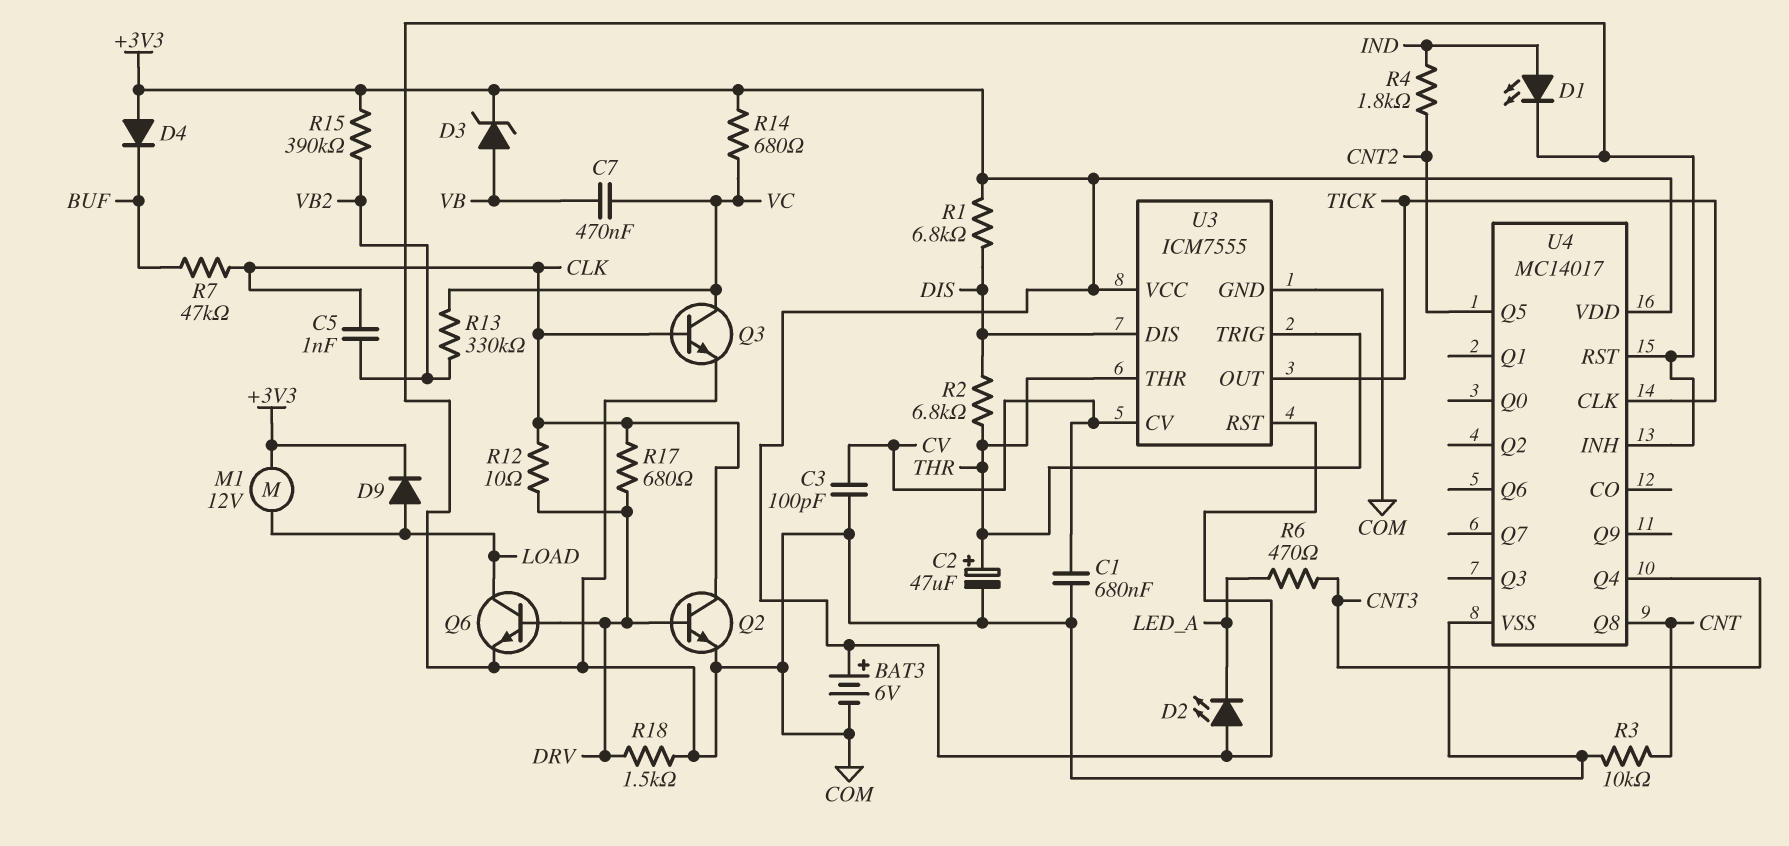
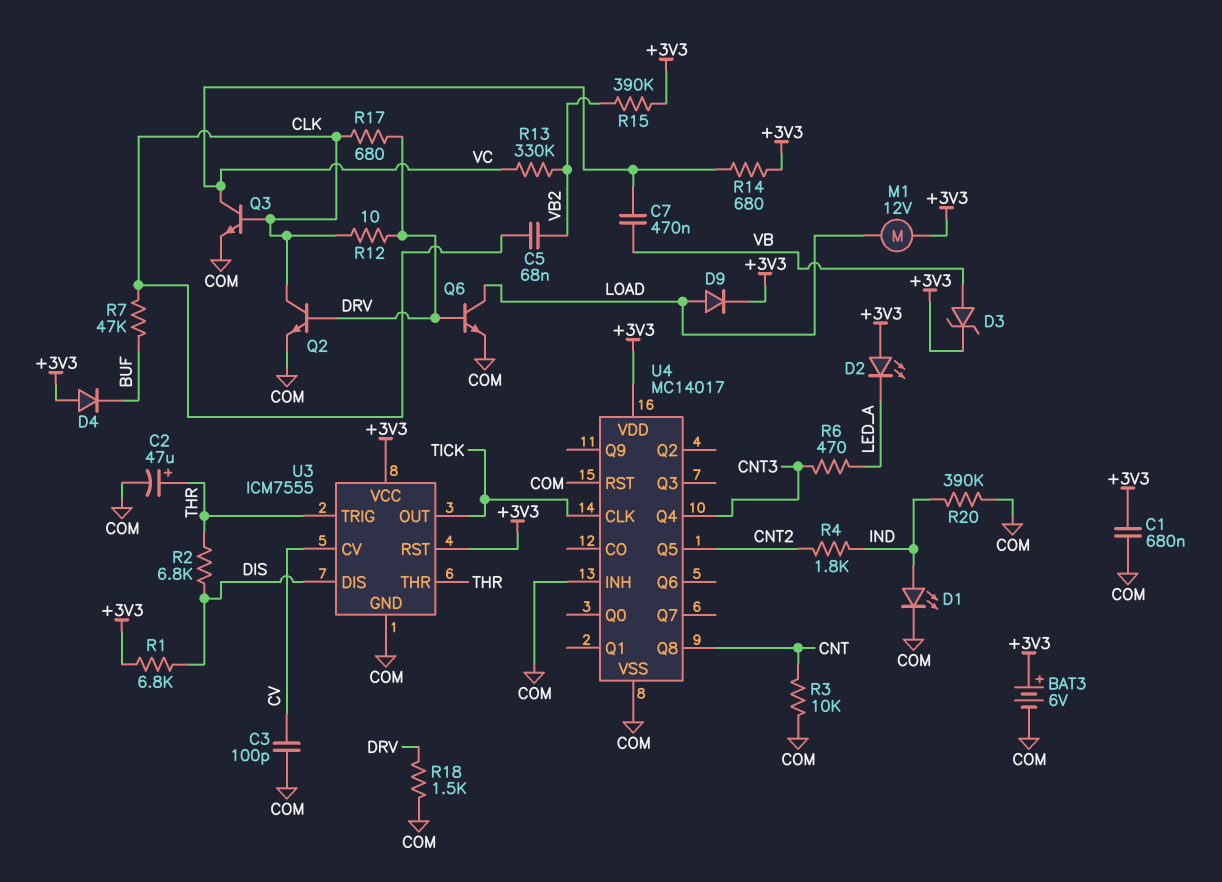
C1: 680nF (COM, CV) -> 680nF (+3V3, COM)
C5: 1nF (CLK, VB2) -> 68nF (CLK, VB2)
R20: none -> 390k (COM, IND)

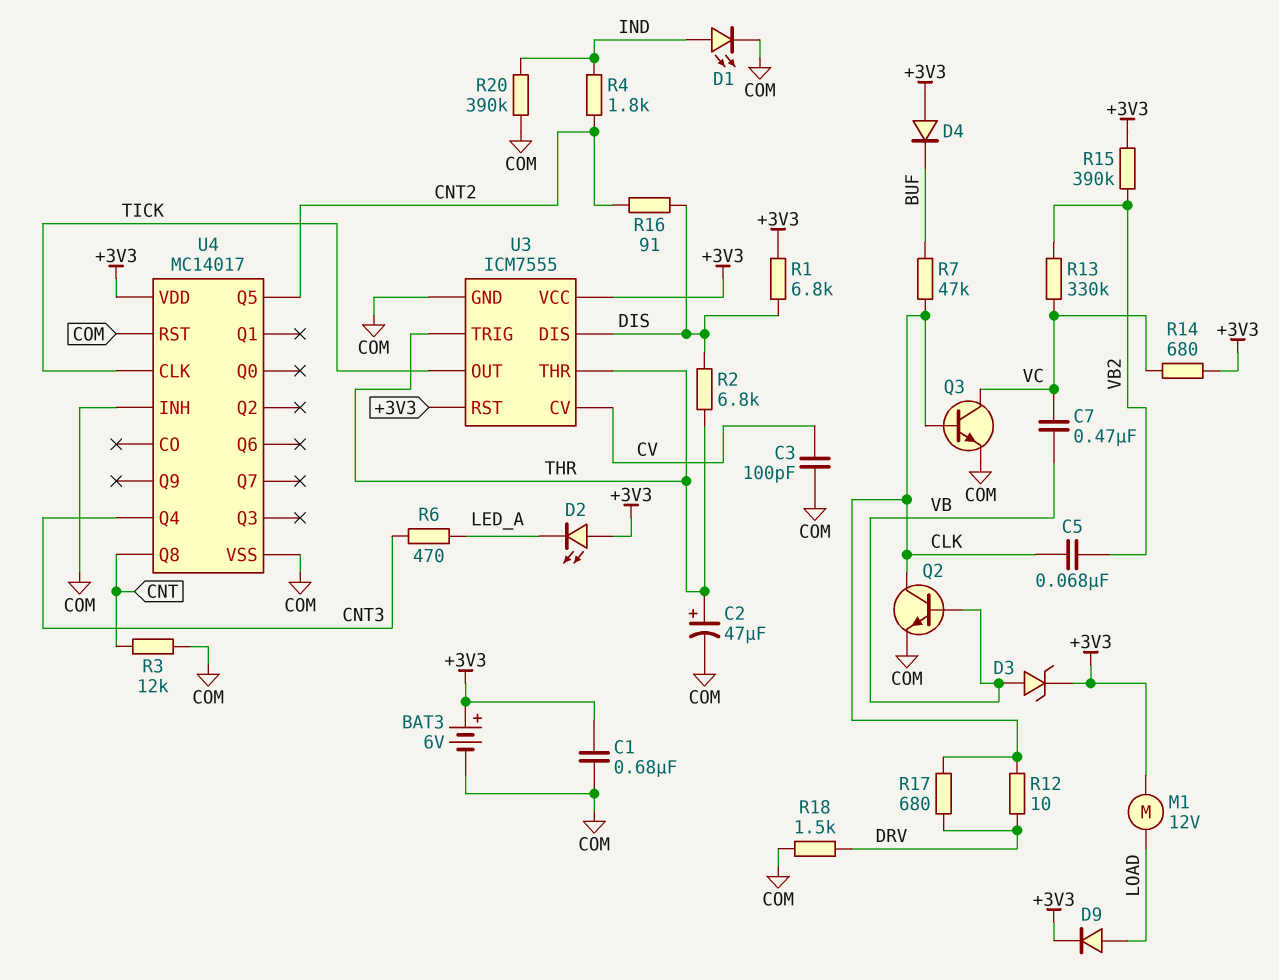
Q2: NPN (B DRV, C CLK, E COM) -> NPN (B VB, C CLK, E COM)
Q6: NPN (B DRV, C LOAD, E COM) -> none
R3: 10k (CNT, COM) -> 12k (CNT, COM)
R16: none -> 91 (CNT2, DIS)

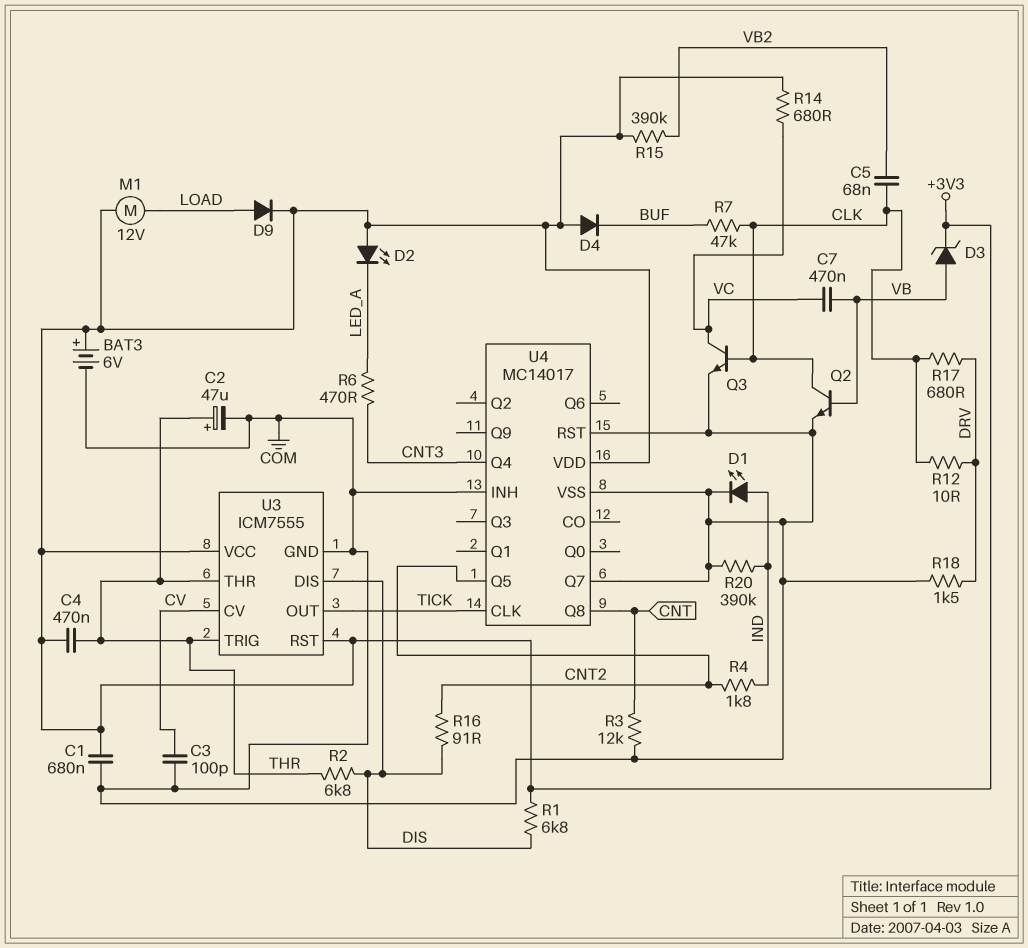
C4: none -> 470nF (+3V3, THR)
R13: 330k (VB2, VC) -> none
U4 pin Q7: none -> COM

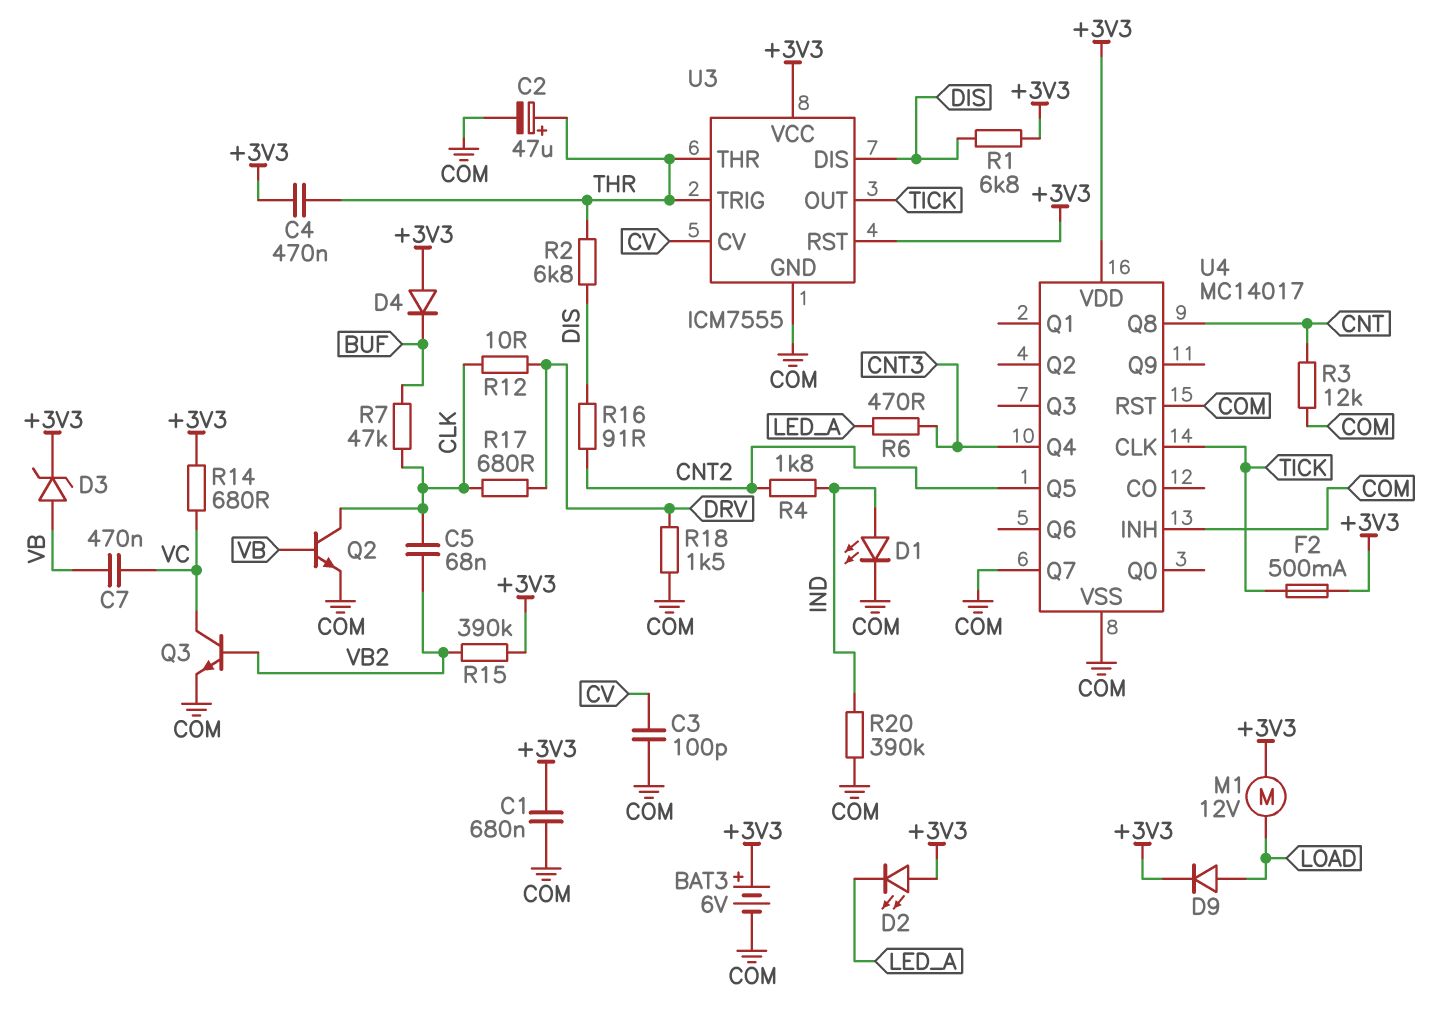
F2: none -> 500mA (+3V3, TICK)
Q3: NPN (B CLK, C VC, E COM) -> NPN (B VB2, C VC, E COM)

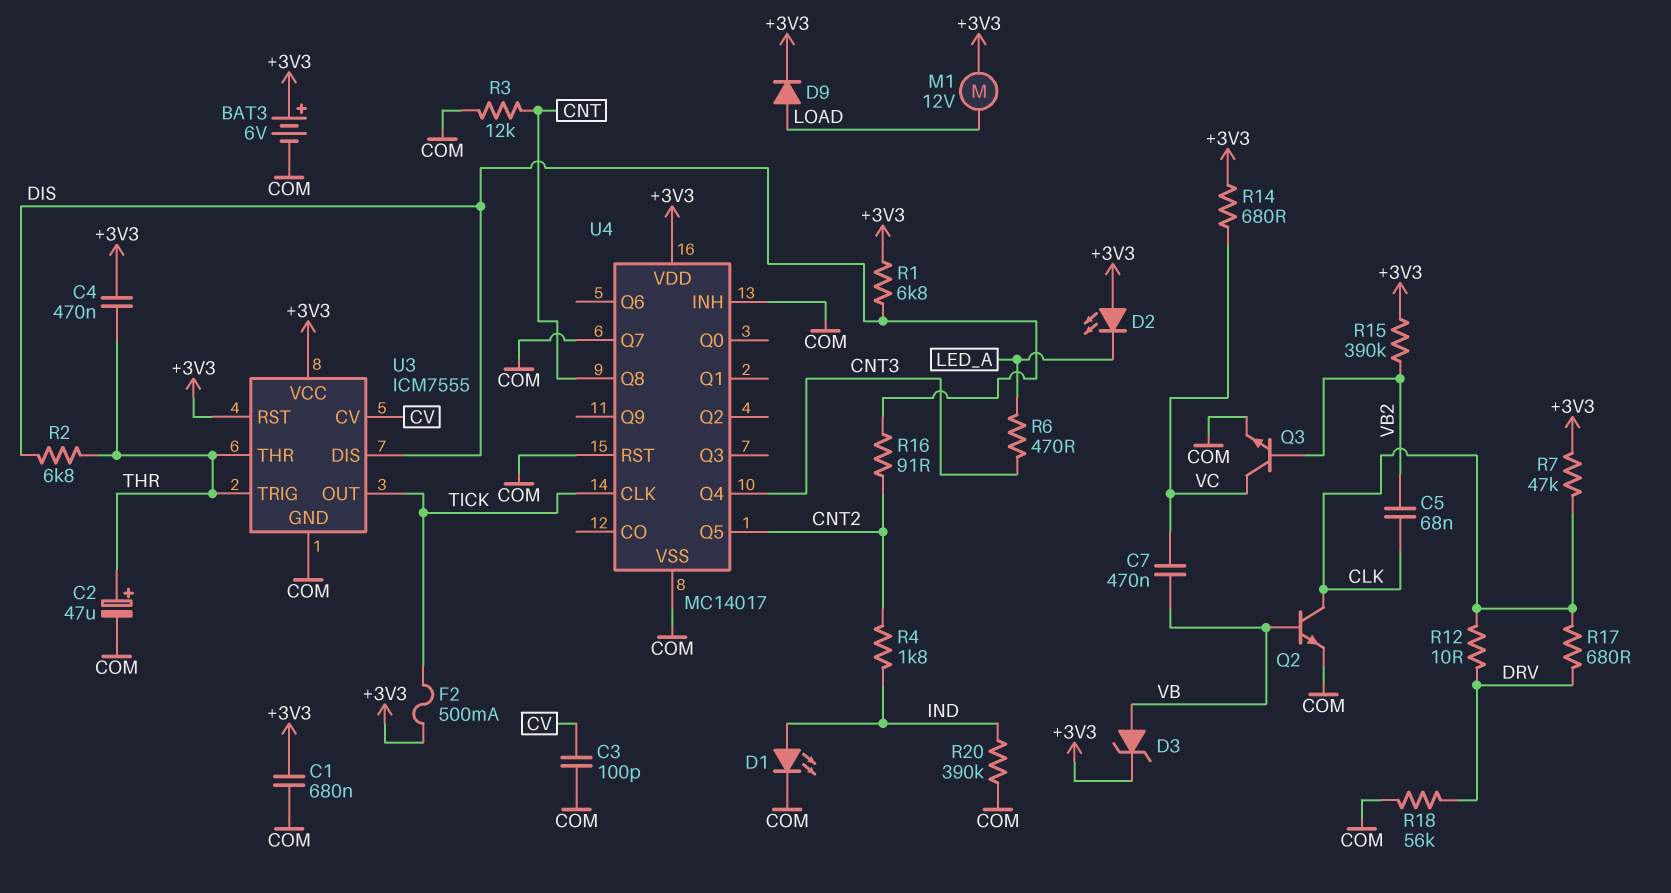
D4: diode (A +3V3, K BUF) -> none
R7: 47k (BUF, CLK) -> 47k (+3V3, CLK)
R18: 1.5k (COM, DRV) -> 56k (COM, DRV)

